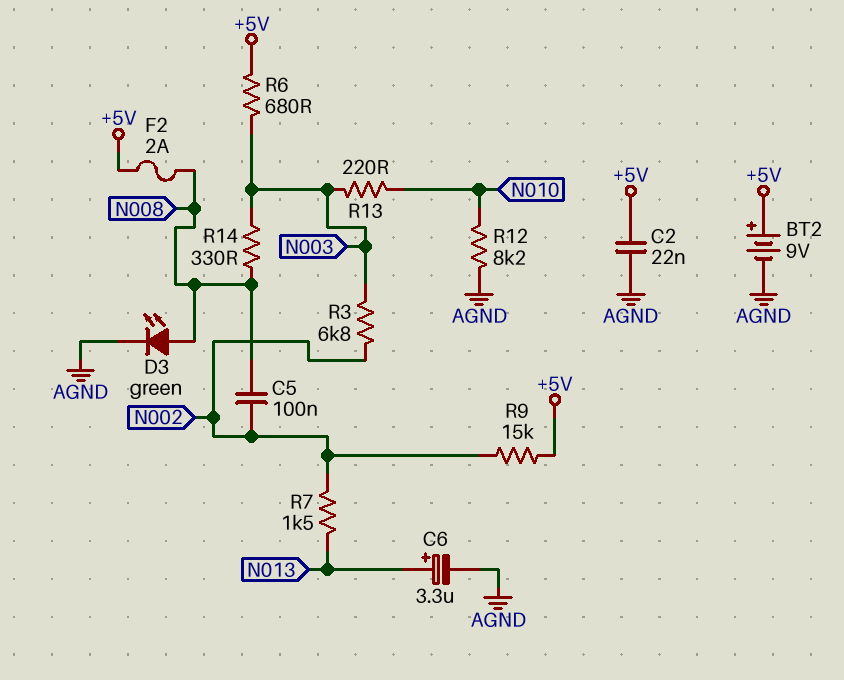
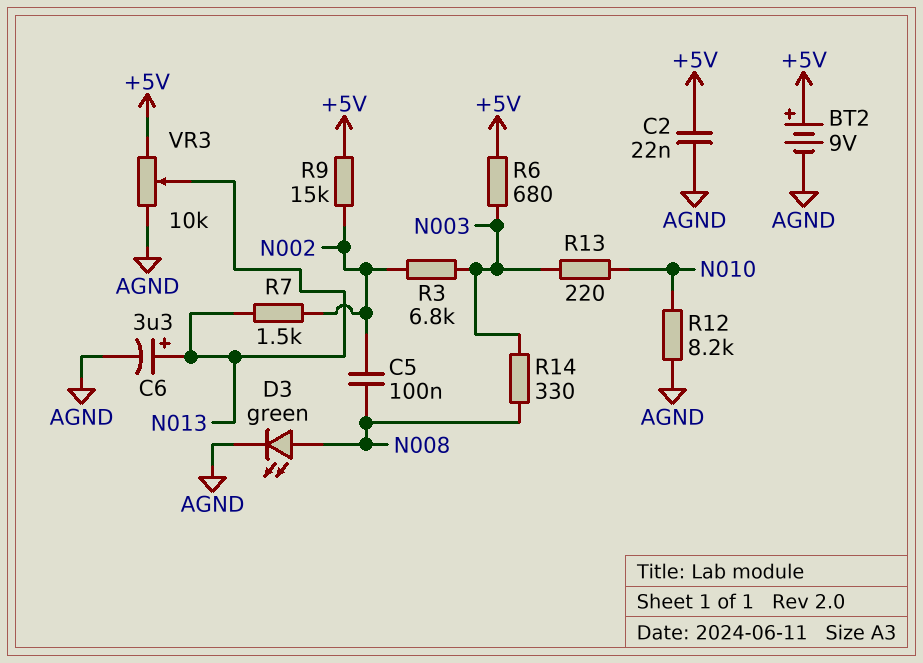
F2: 2A (+5V, N008) -> none
VR3: none -> 10k (+5V, AGND, wiper N013)

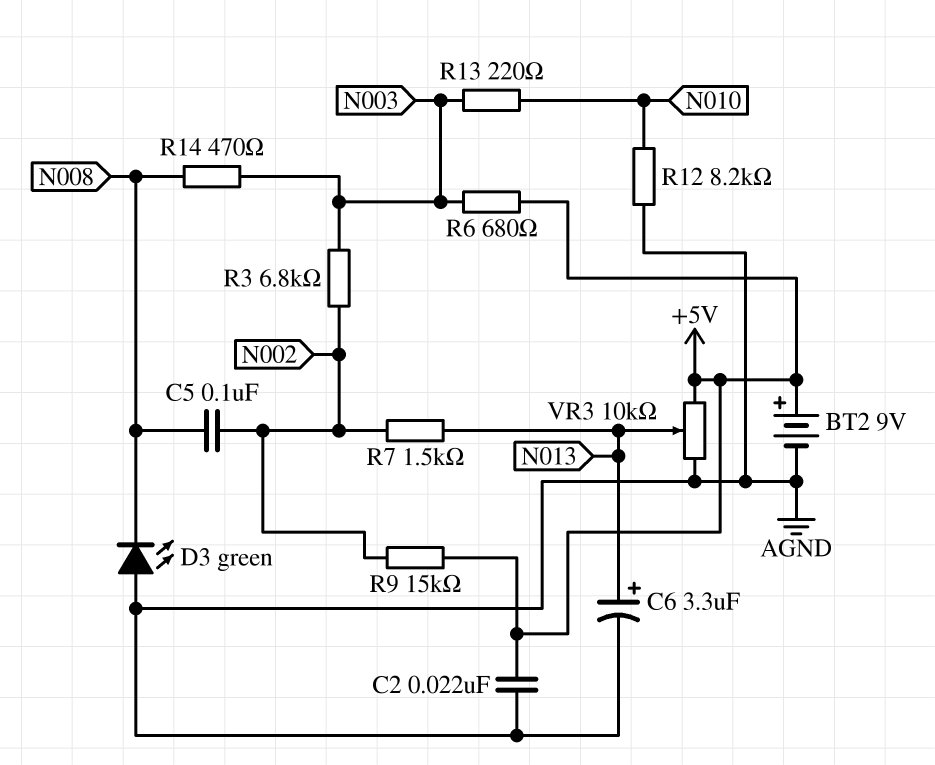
D3: LED green (A N008, K AGND) -> LED green (A AGND, K N008)
R14: 330 (N003, N008) -> 470 (N003, N008)

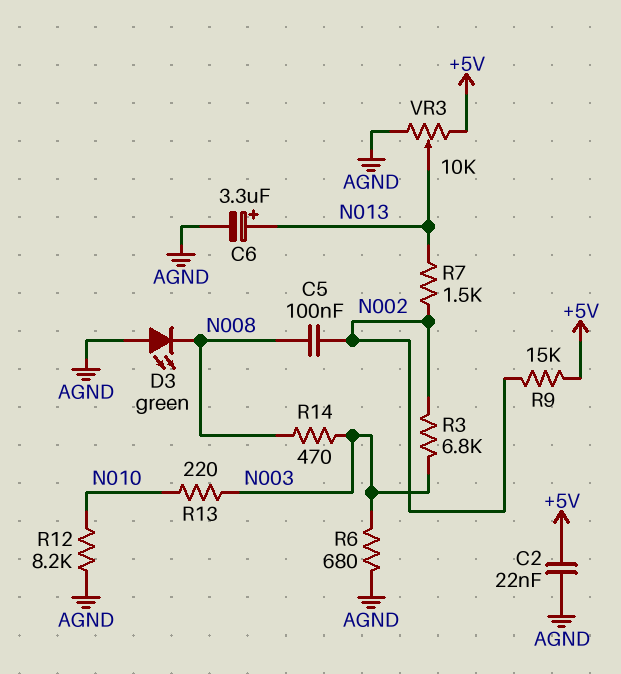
BT2: 9V (plus +5V, minus AGND) -> none
R6: 680 (+5V, N003) -> 680 (AGND, N003)

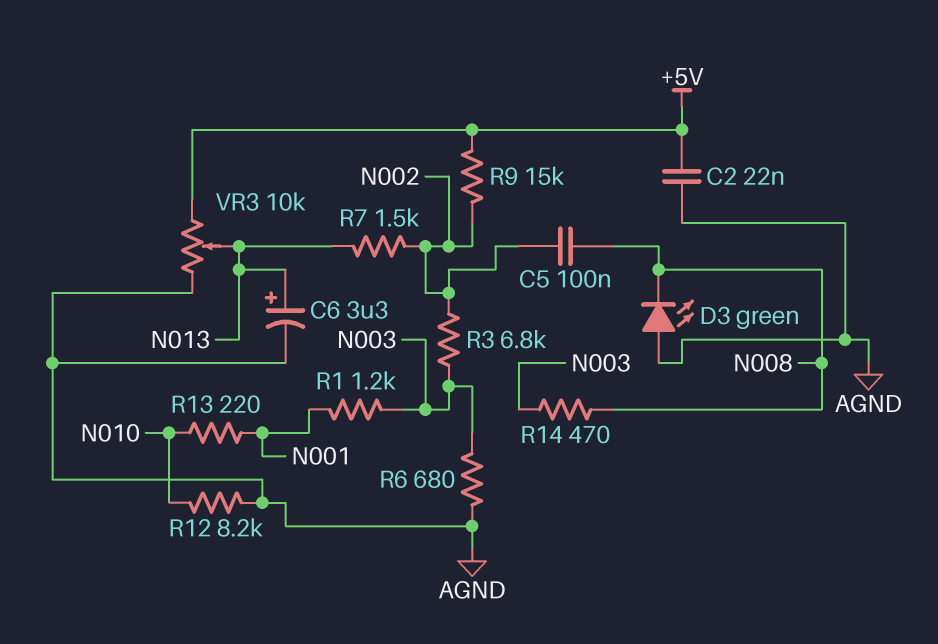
R1: none -> 1.2k (N001, N003)
R13: 220 (N003, N010) -> 220 (N001, N010)

